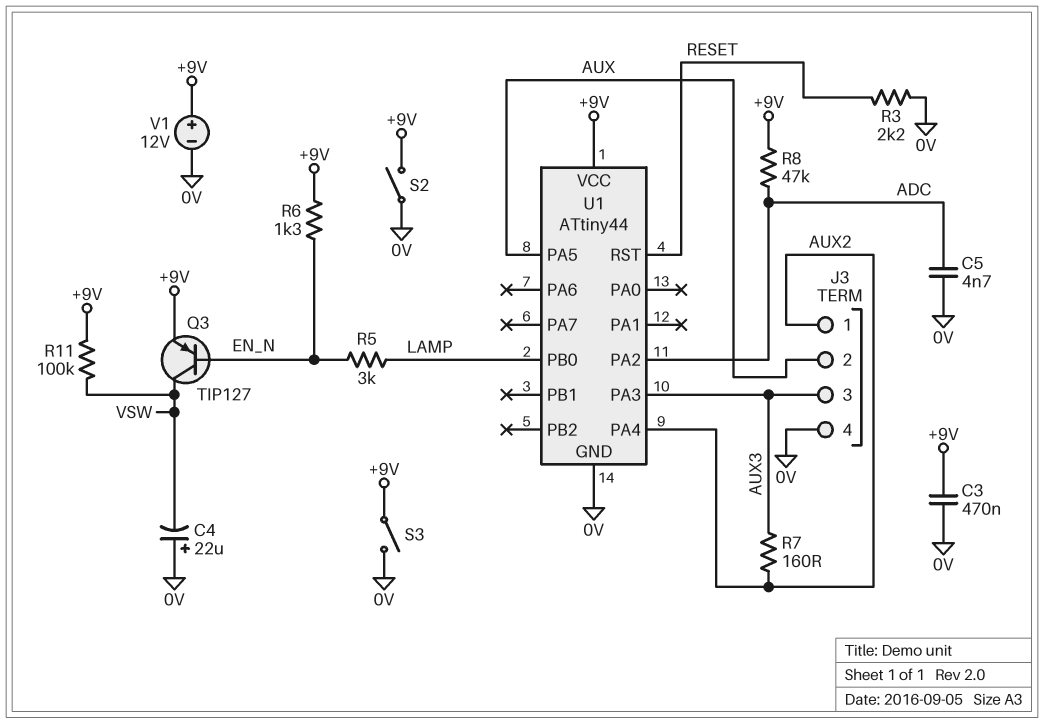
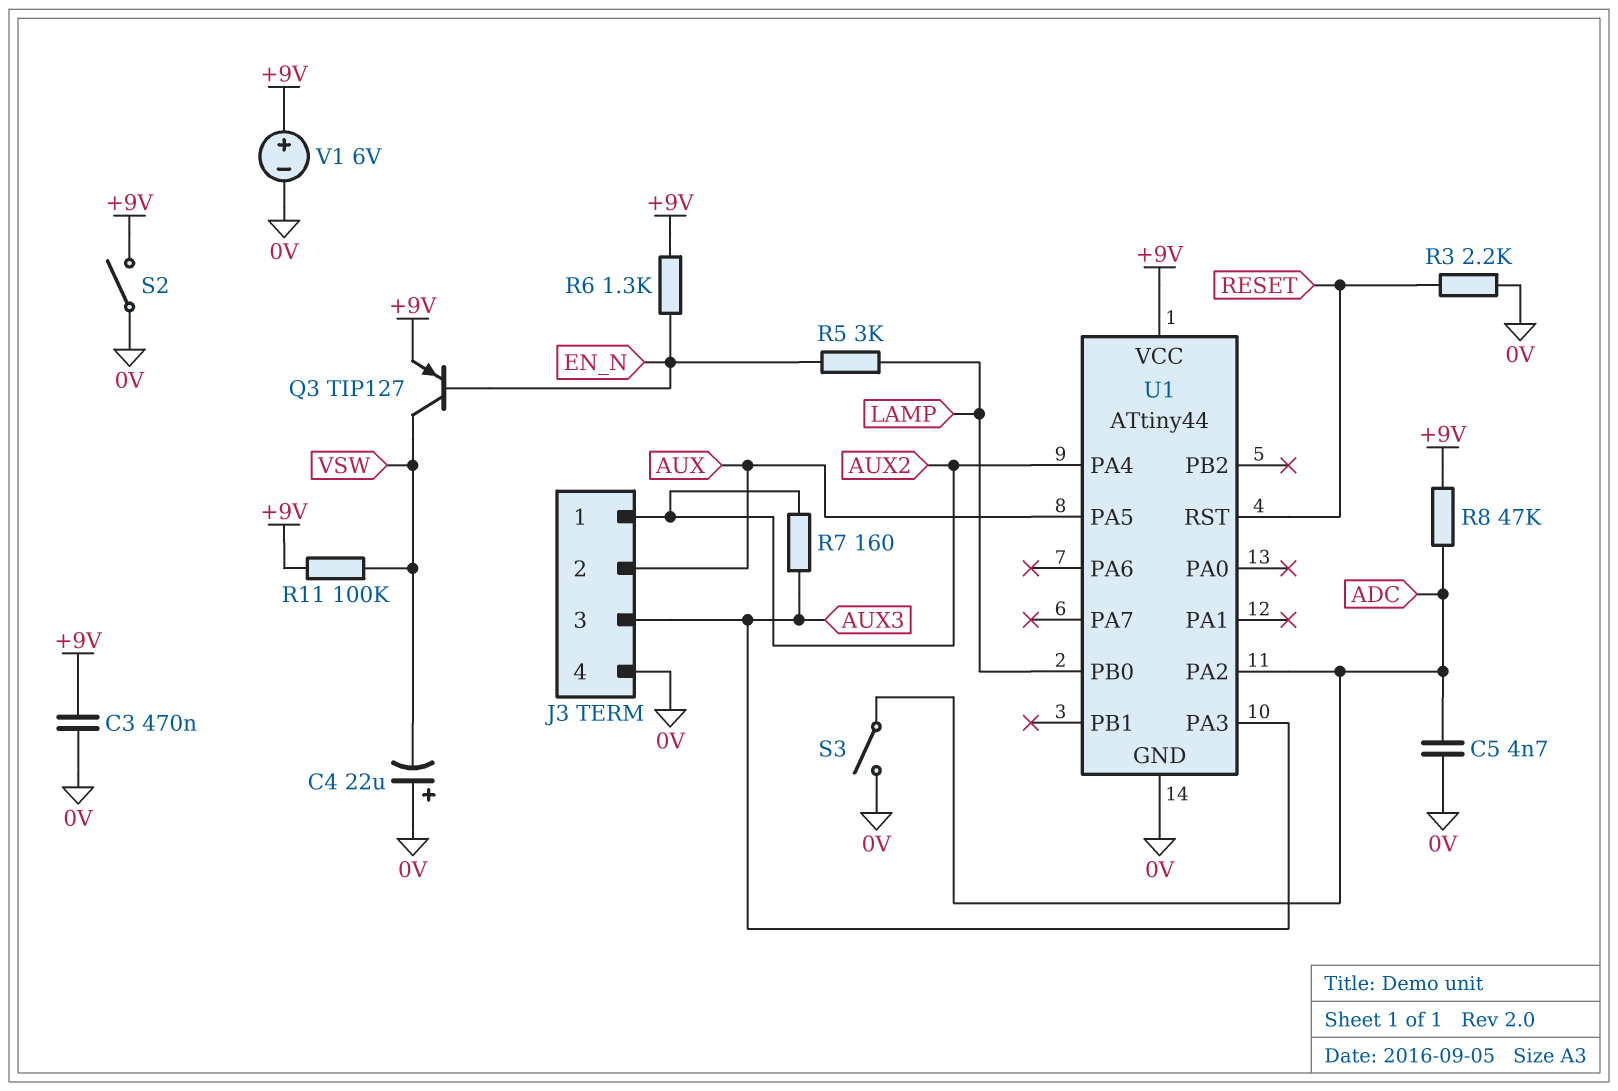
S3: switch (+9V, 0V) -> switch (0V, ADC)
V1: 12V (plus +9V, minus 0V) -> 6V (plus +9V, minus 0V)

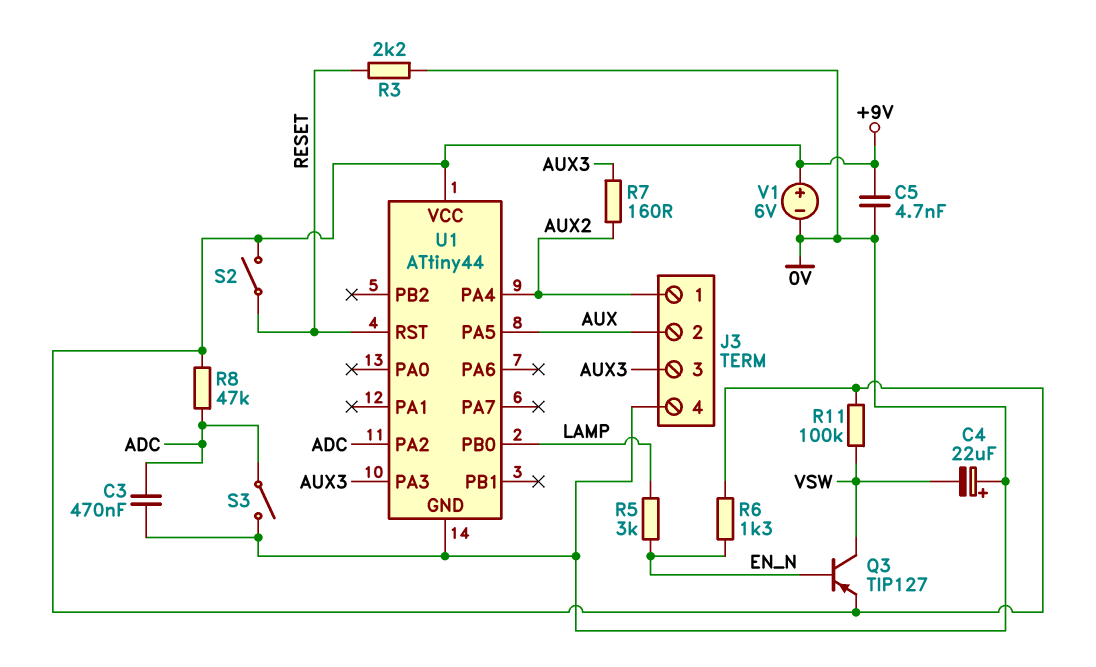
C3: 470nF (+9V, 0V) -> 470nF (0V, ADC)
C5: 4.7nF (0V, ADC) -> 4.7nF (+9V, 0V)
S2: switch (+9V, 0V) -> switch (+9V, RESET)

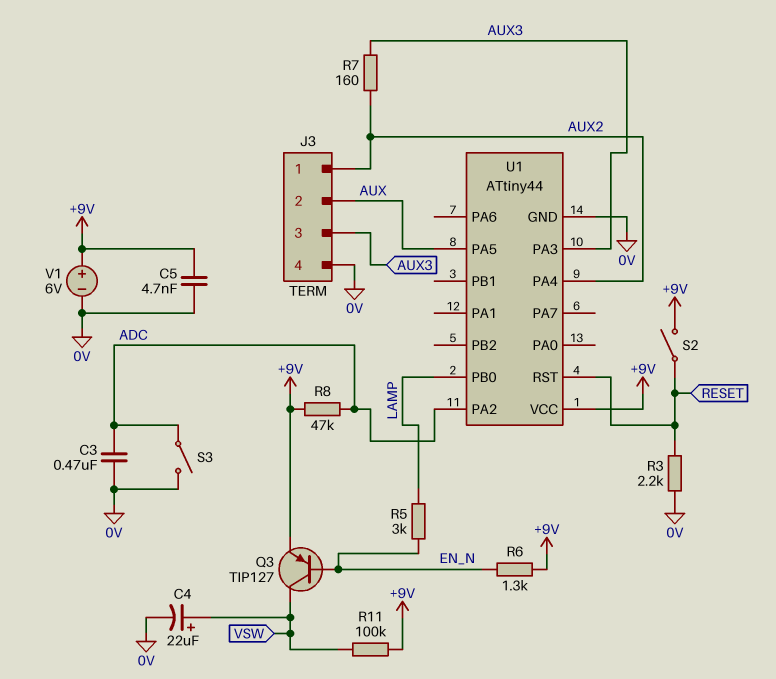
C4: 22uF (plus 0V, minus VSW) -> 22uF (plus VSW, minus 0V)

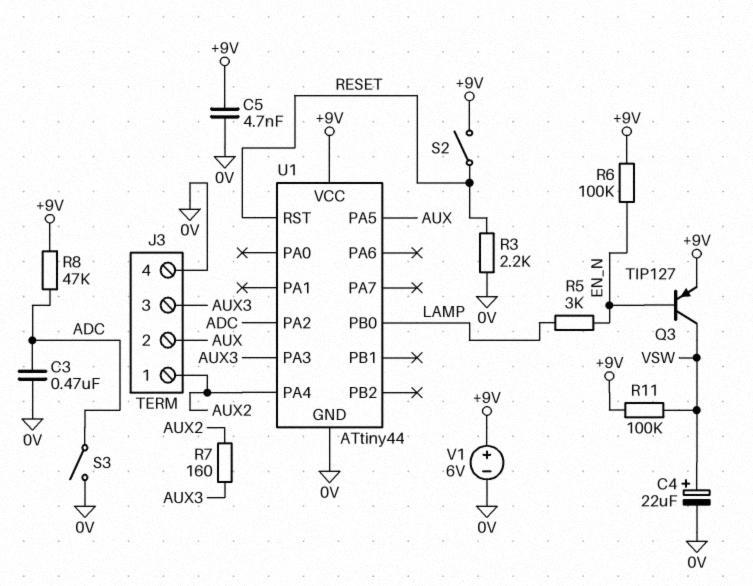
R6: 1.3k (+9V, EN_N) -> 100k (+9V, EN_N)

